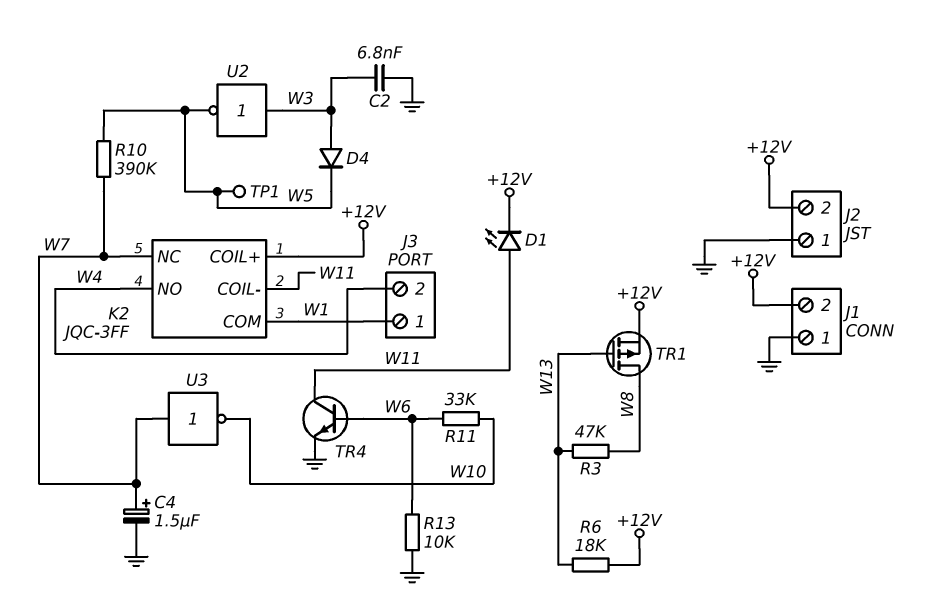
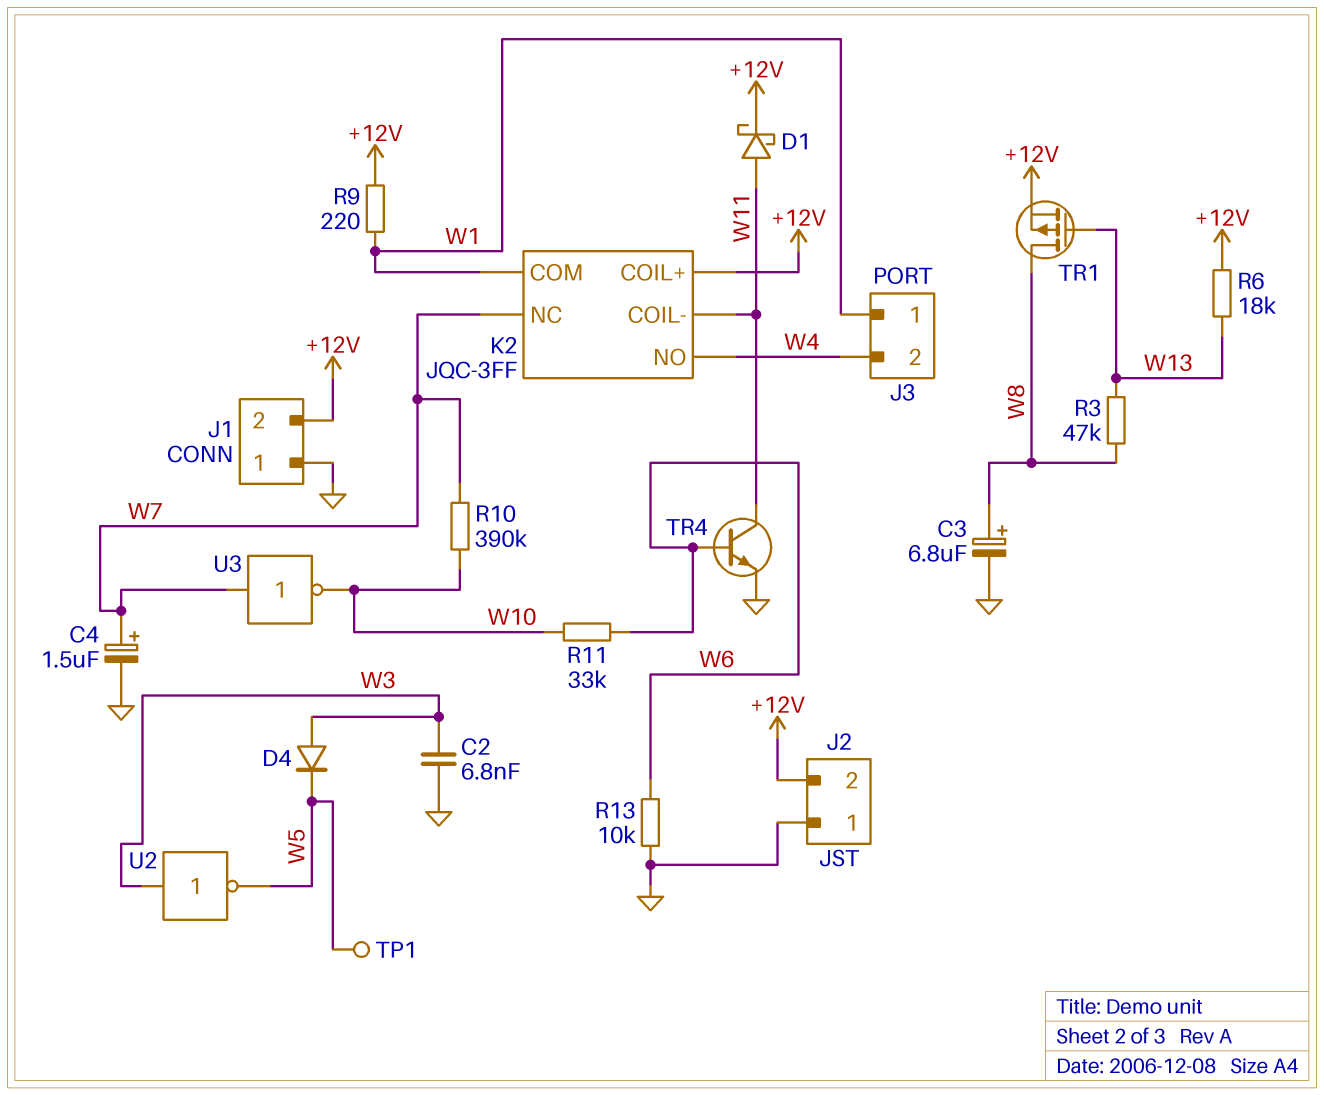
C3: none -> 6.8uF (plus W8, minus GND)
D1: LED (A W11, K +12V) -> schottky (A W11, K +12V)
R9: none -> 220 (+12V, W1)
R10: 390k (W5, W7) -> 390k (W7, W10)

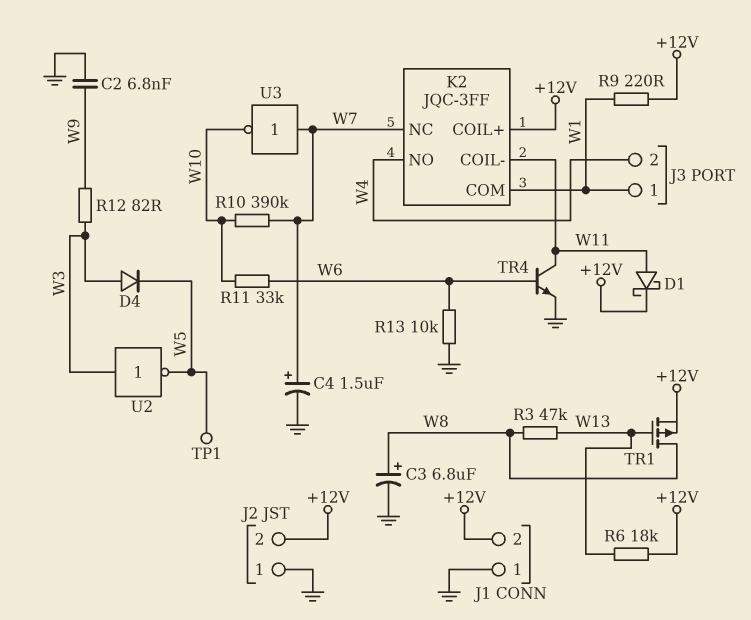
C2: 6.8nF (GND, W3) -> 6.8nF (GND, W9)
R12: none -> 82 (W3, W9)

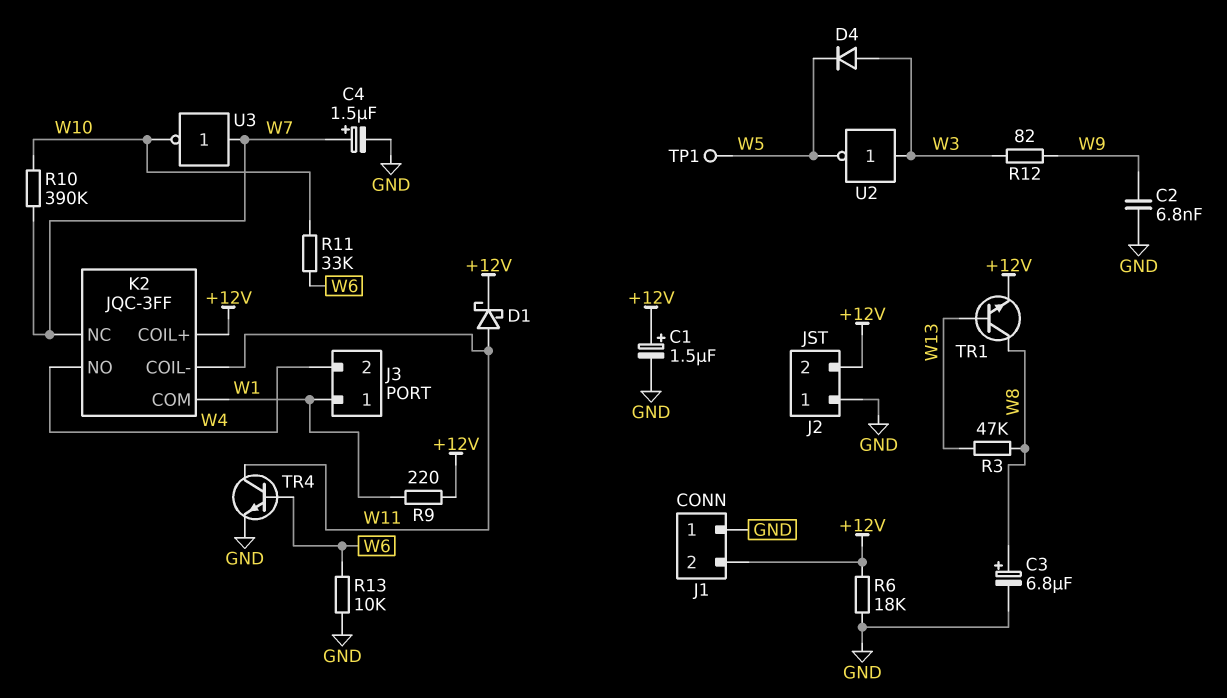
C1: none -> 1.5uF (plus +12V, minus GND)
R6: 18k (+12V, W13) -> 18k (+12V, GND)
TR1: PMOS (G W13, D W8, S +12V) -> NPN (B W13, C W8, E +12V)

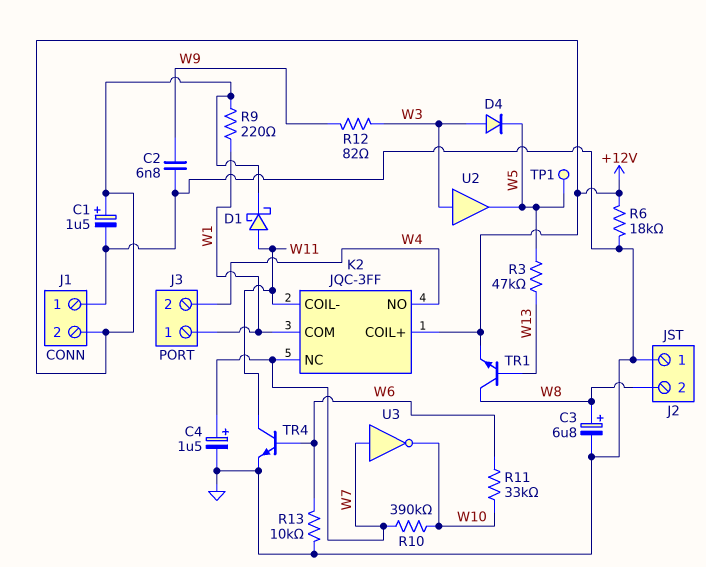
J2 pin 2: +12V -> W8
R3: 47k (W8, W13) -> 47k (W5, W13)
U2: NOT (in W3, out W5) -> buffer (in W3, out W5)

